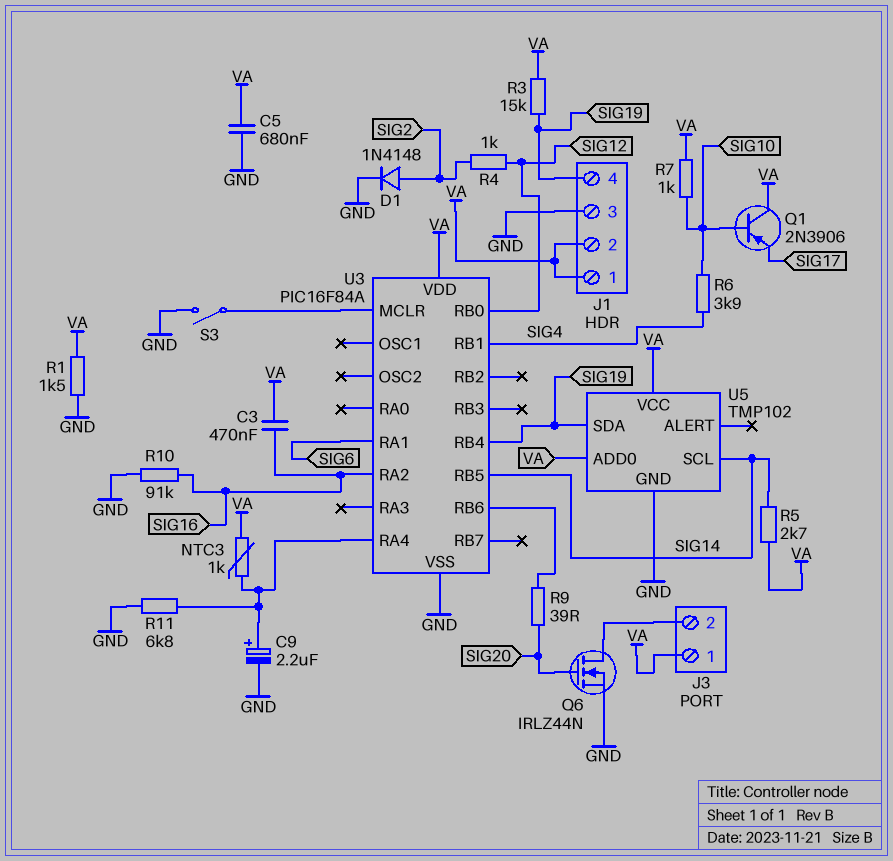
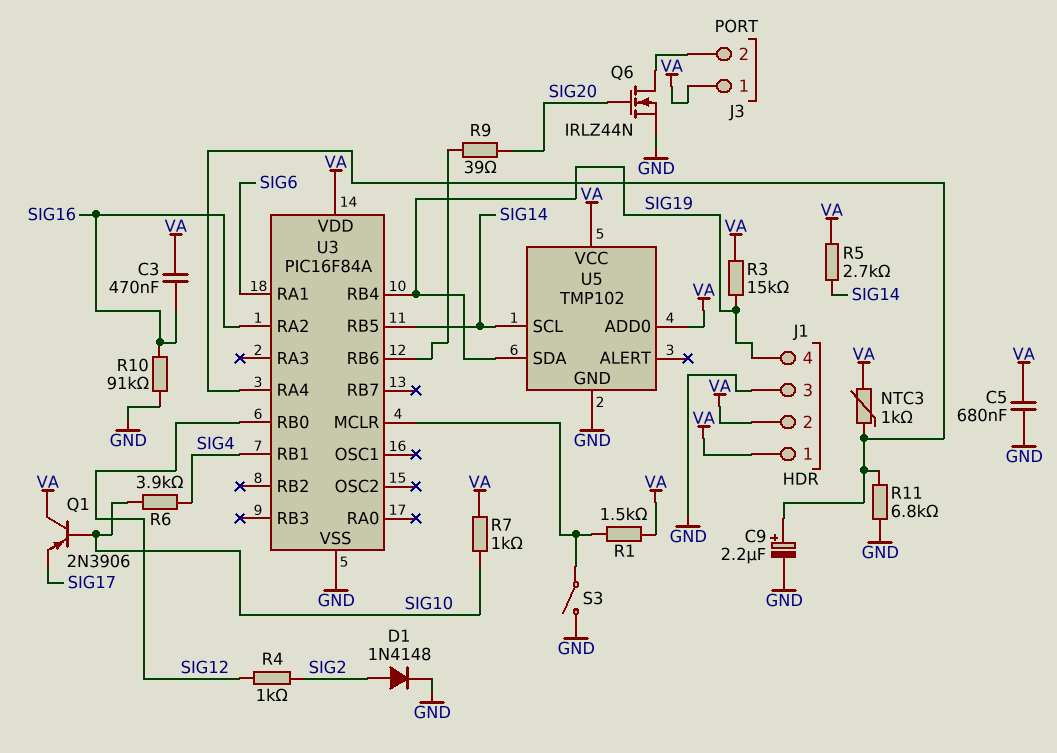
R1: 1.5k (GND, VA) -> 1.5k (U3/MCLR, VA)

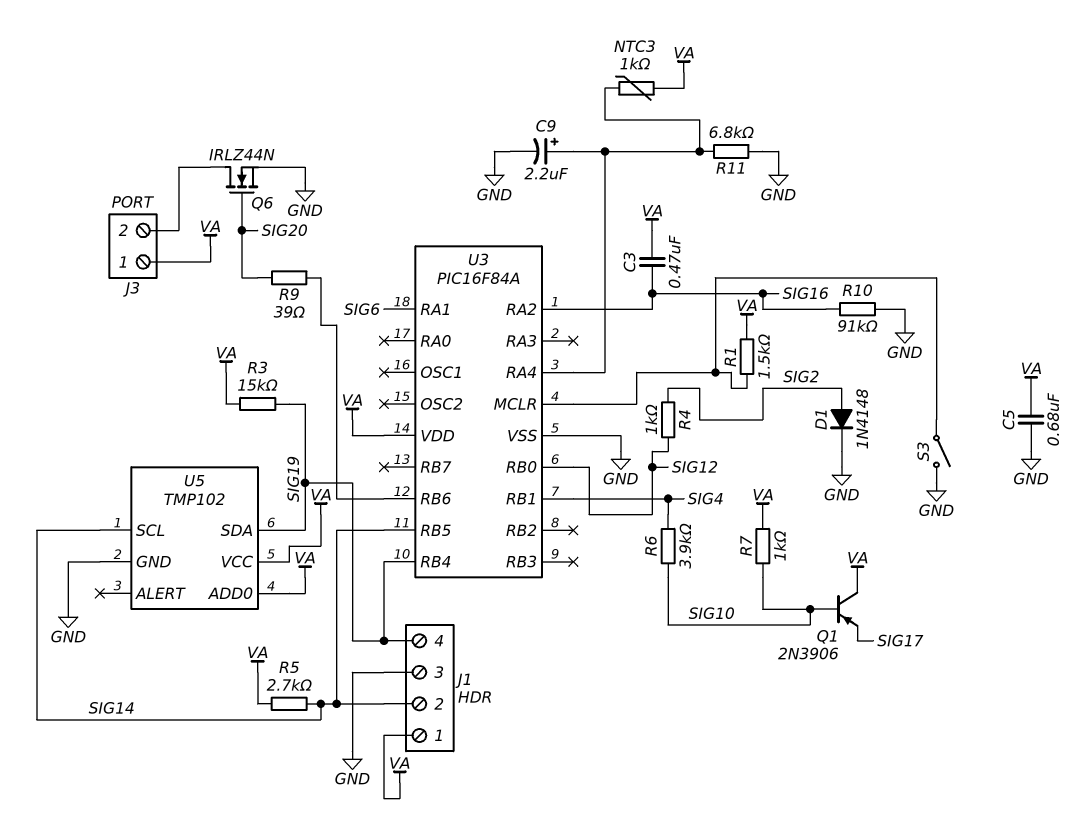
J1 pin 2: VA -> SIG14

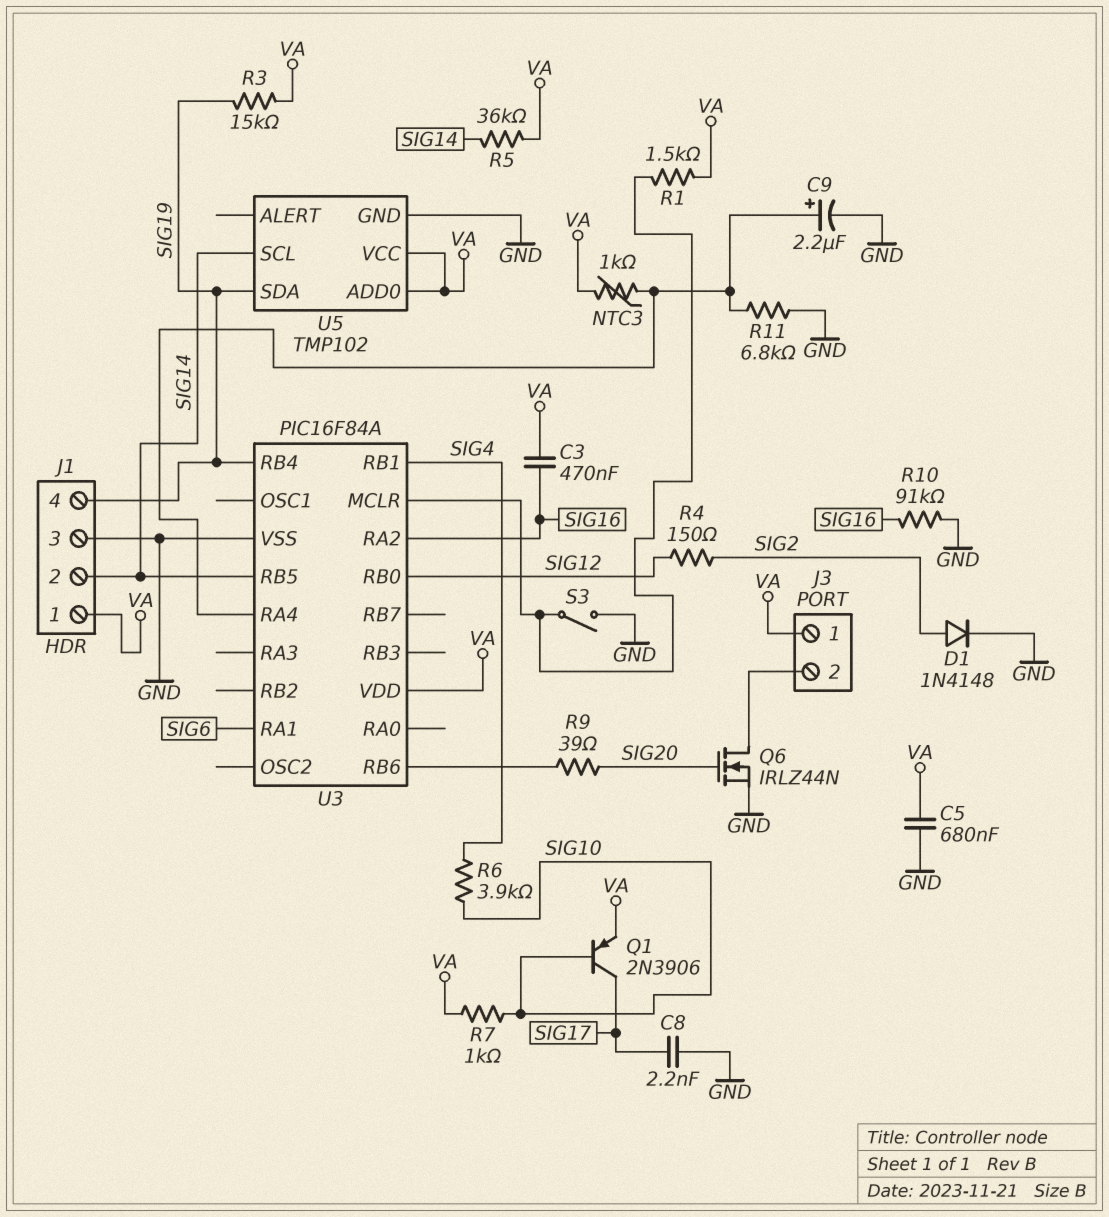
C8: none -> 2.2nF (GND, SIG17)
Q1: PNP 2N3906 (B SIG10, C VA, E SIG17) -> PNP 2N3906 (B SIG10, C SIG17, E VA)
R4: 1k (SIG2, SIG12) -> 150 (SIG2, SIG12)
R5: 2.7k (SIG14, VA) -> 36k (SIG14, VA)

